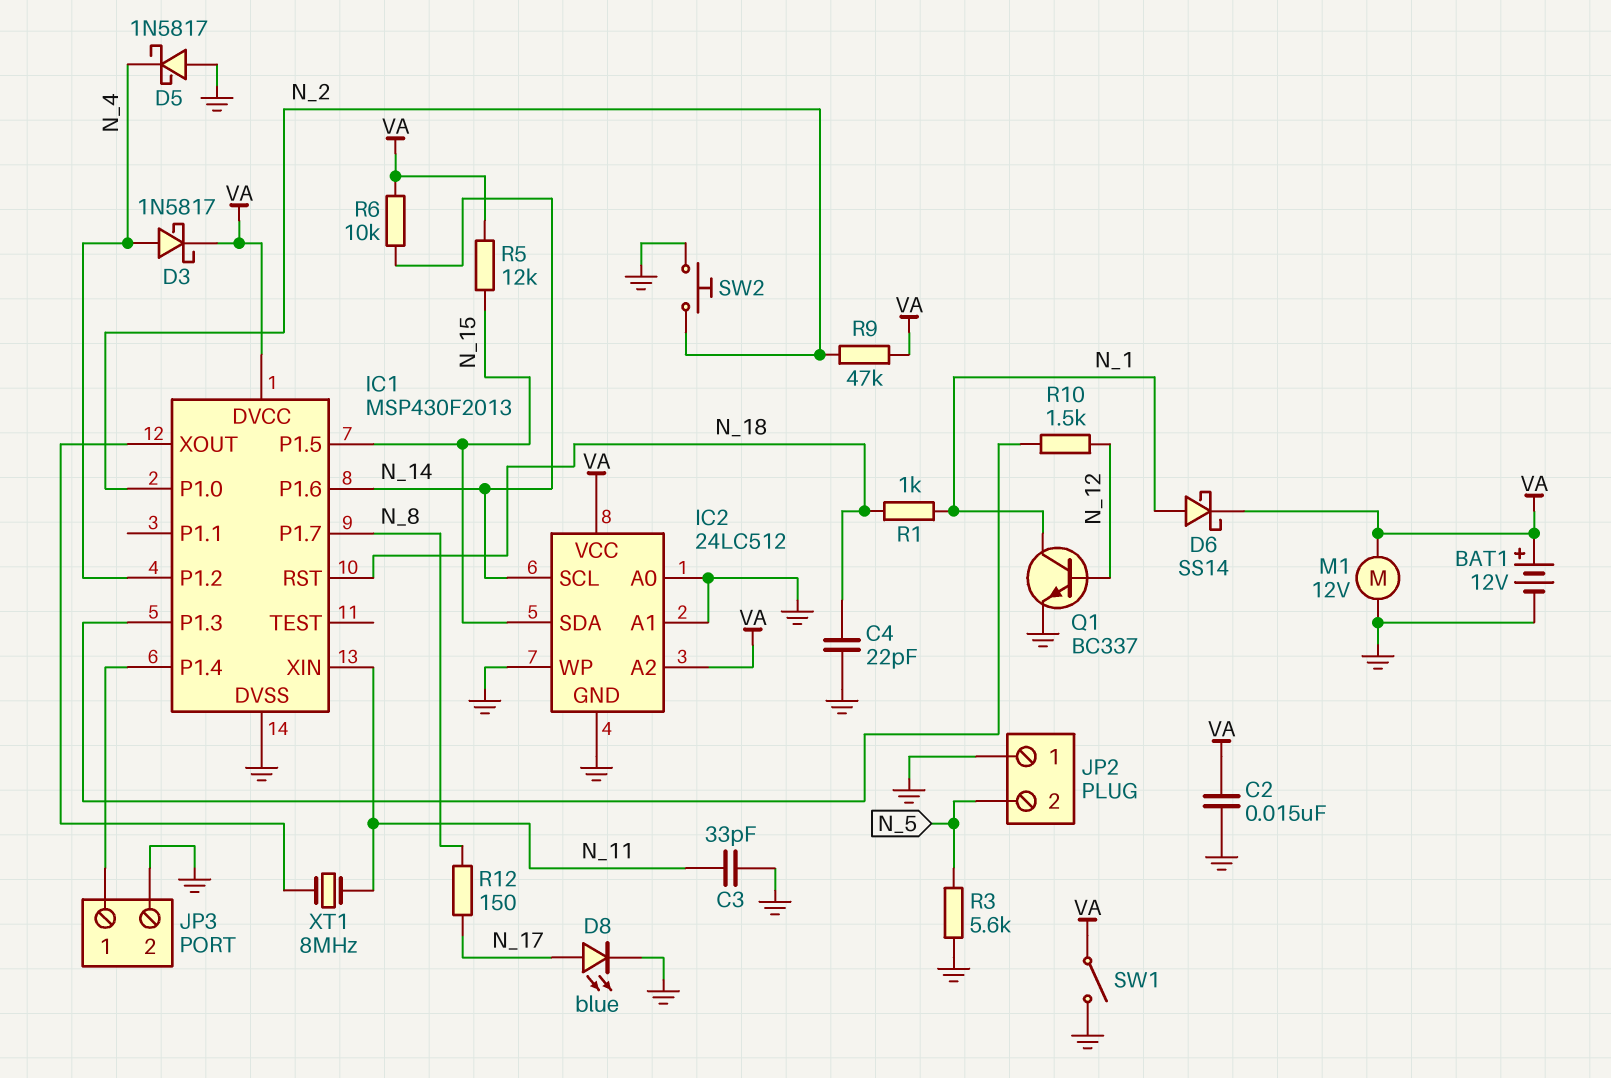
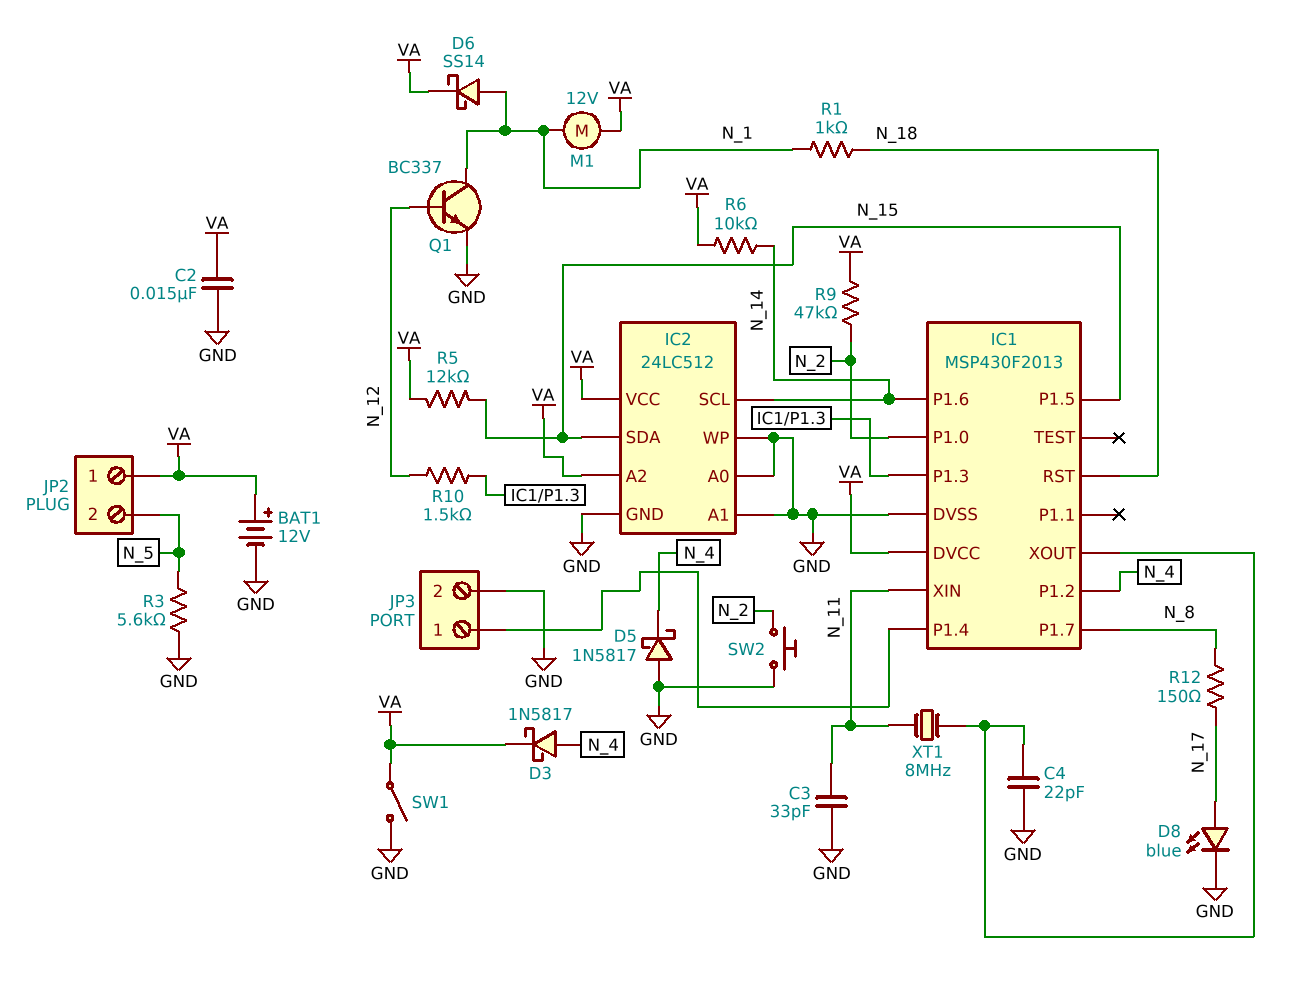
C4: 22pF (GND, N_18) -> 22pF (GND, IC1/XOUT)
JP2 pin 1: GND -> VA
M1: motor 12V (GND, VA) -> motor 12V (N_1, VA)

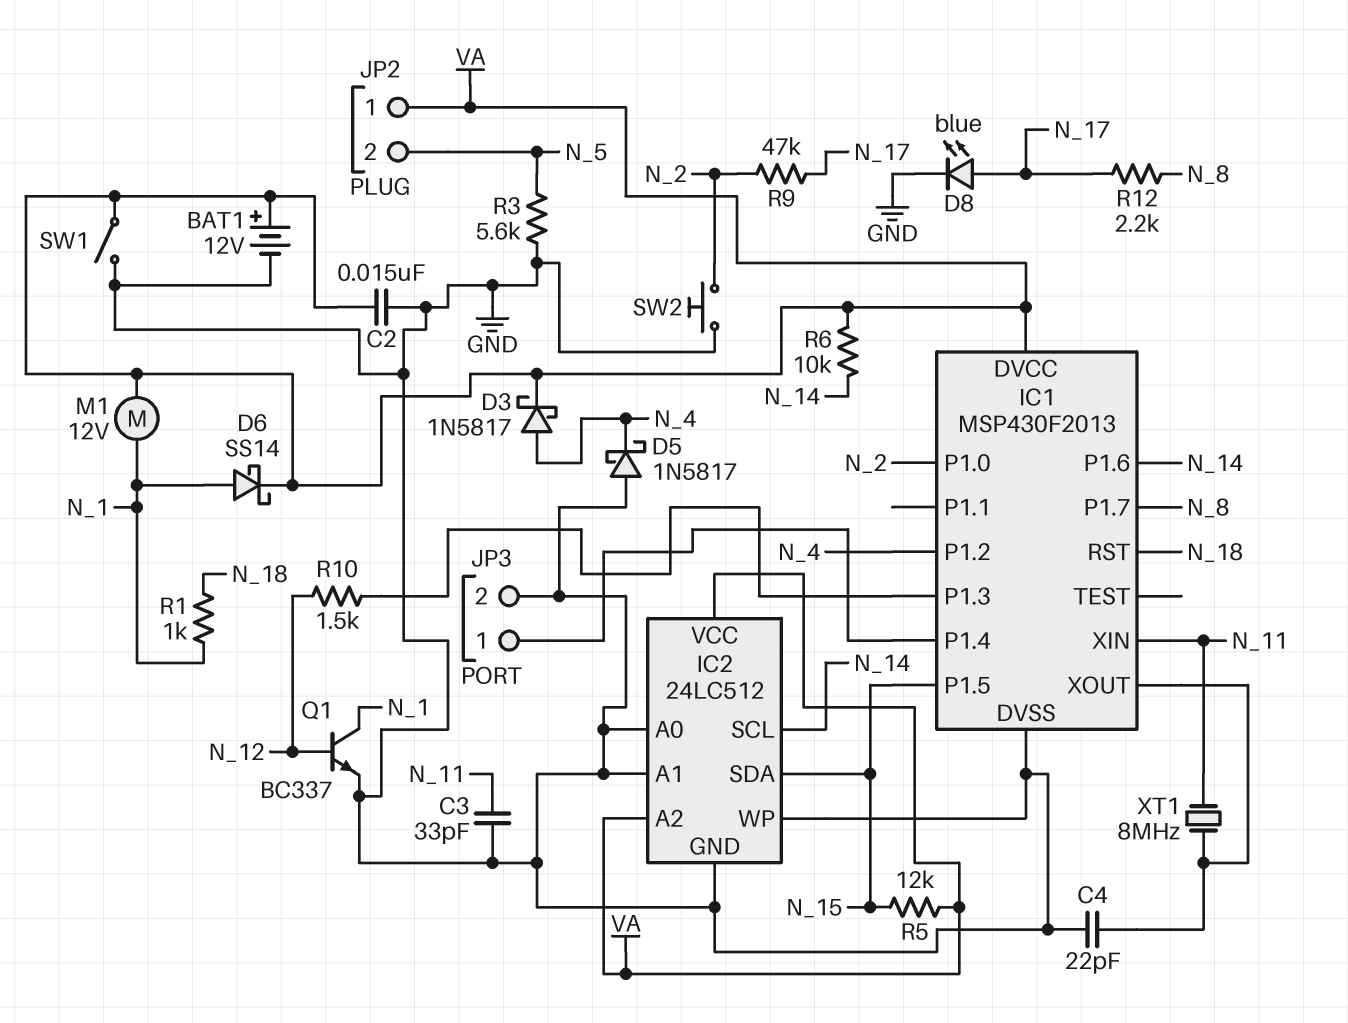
R9: 47k (N_2, VA) -> 47k (N_2, N_17)
R12: 150 (N_8, N_17) -> 2.2k (N_8, N_17)

